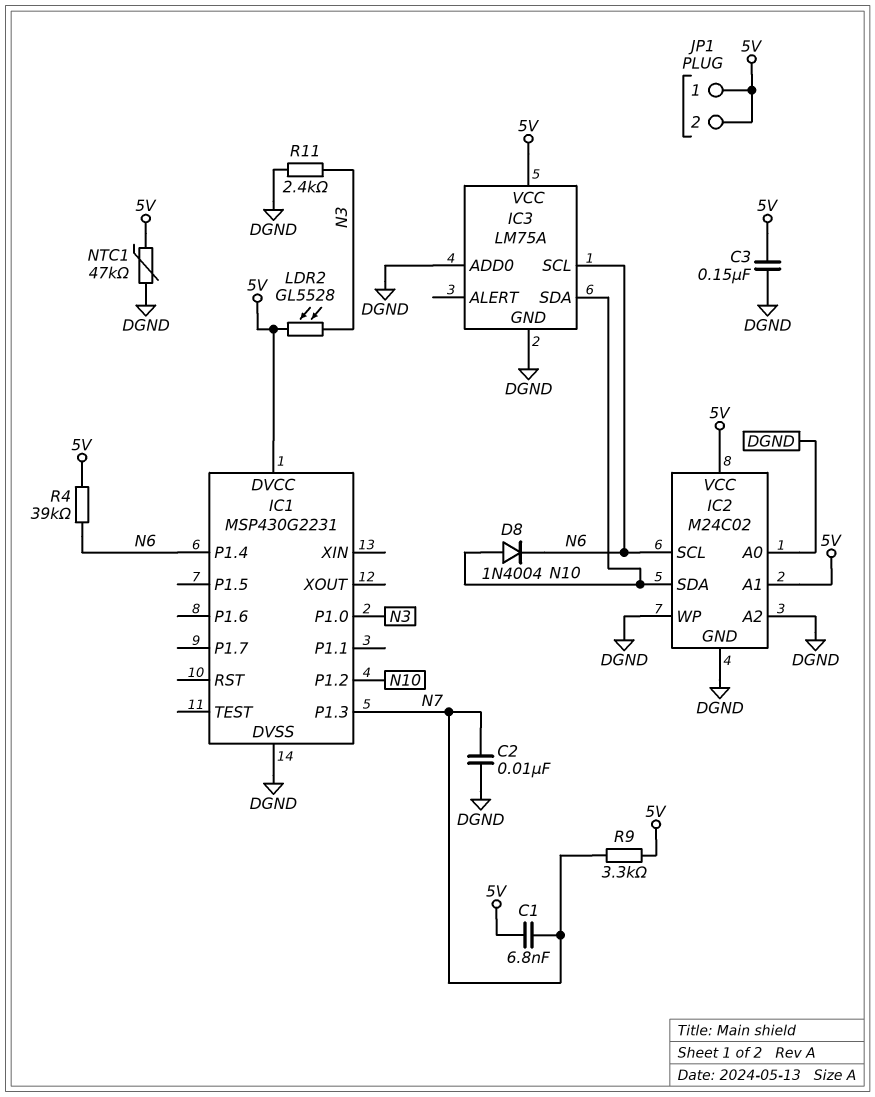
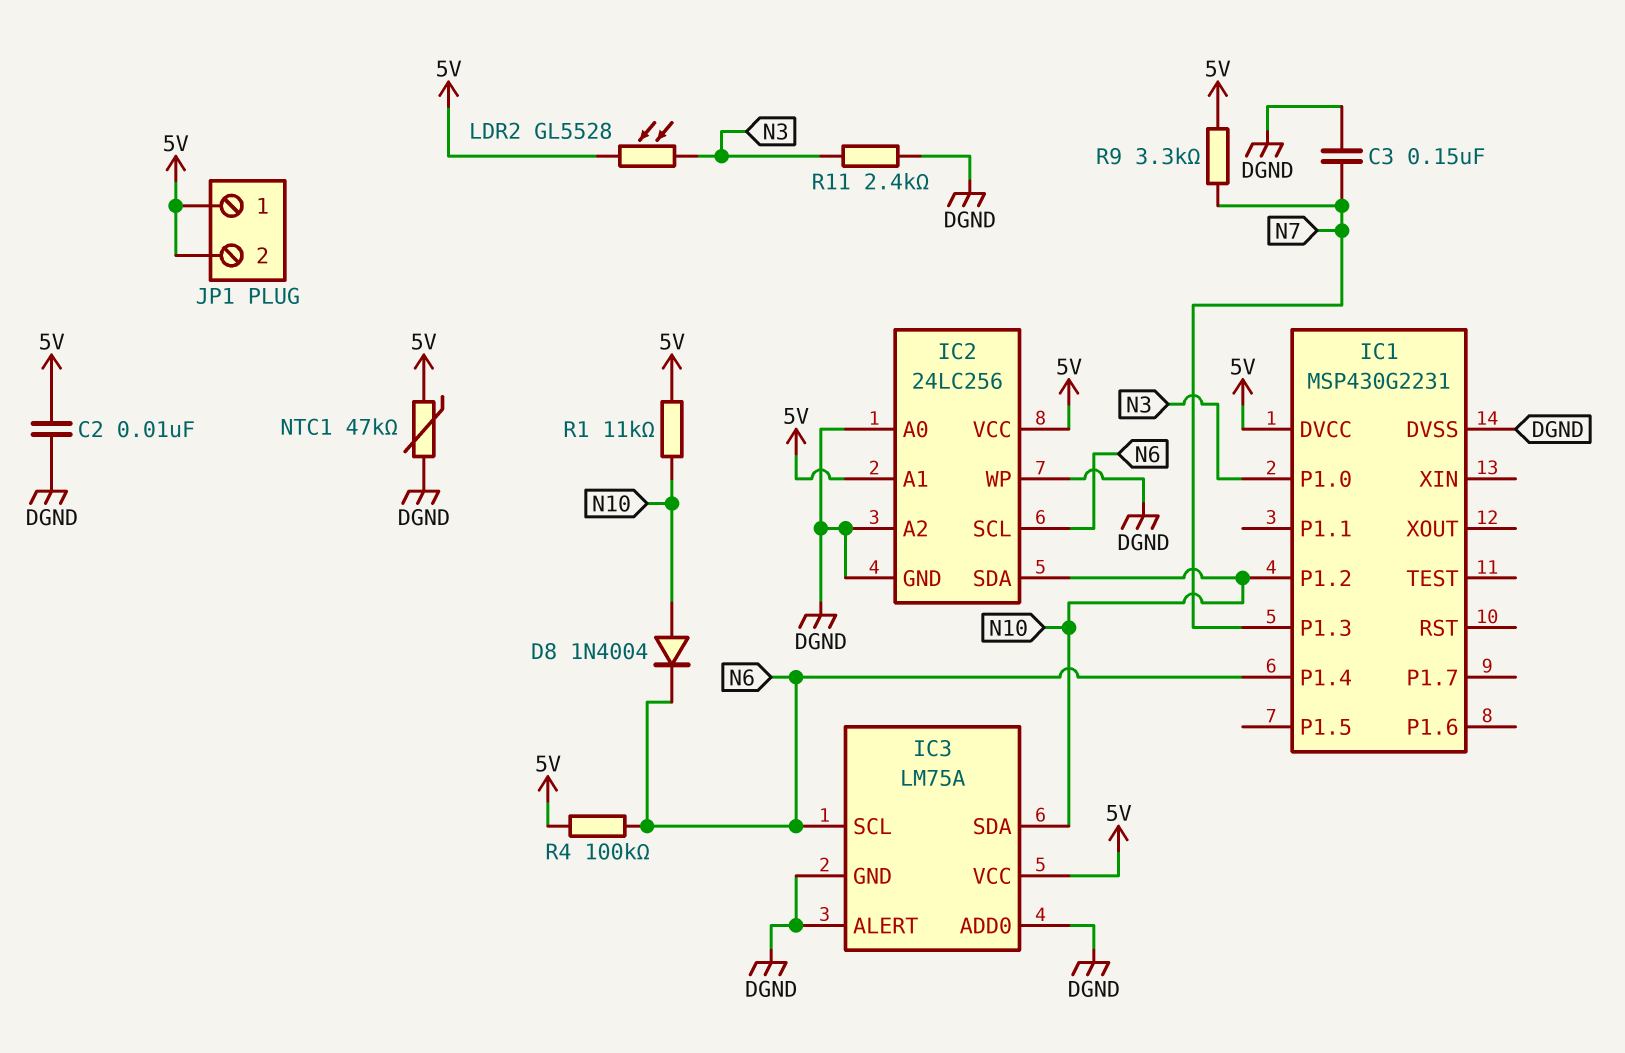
C1: 6.8nF (5V, N7) -> none
C2: 10nF (DGND, N7) -> 10nF (5V, DGND)
C3: 150nF (5V, DGND) -> 150nF (DGND, N7)
IC2: M24C02 -> 24LC256
IC3 pin ALERT: none -> DGND
R1: none -> 11k (5V, N10)
R4: 39k (5V, N6) -> 100k (5V, N6)

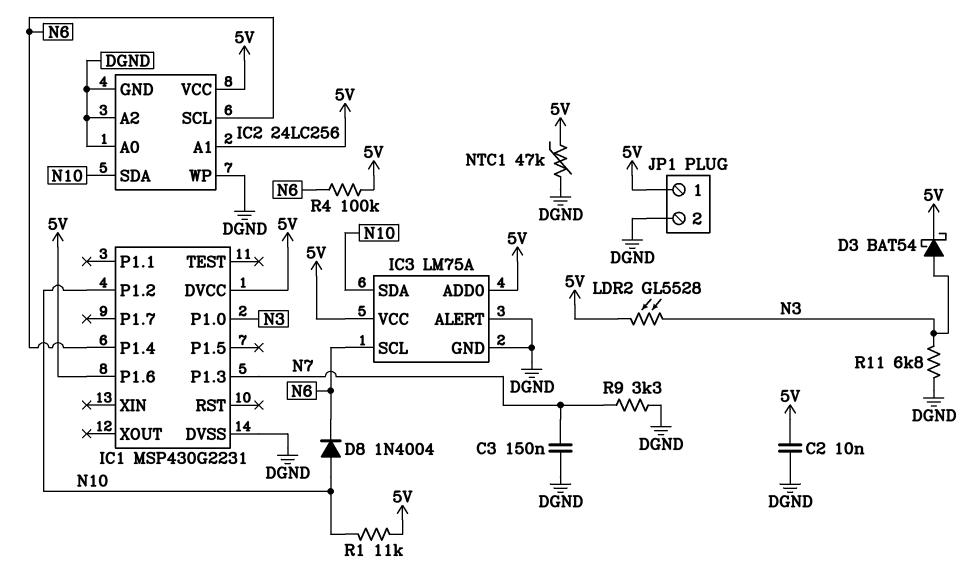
D3: none -> schottky BAT54 (A N3, K 5V)
IC1 pin P1.6: none -> 5V
IC3 pin ADD0: DGND -> 5V
JP1 pin 2: 5V -> DGND
R9: 3.3k (5V, N7) -> 3.3k (DGND, N7)
R11: 2.4k (DGND, N3) -> 6.8k (DGND, N3)

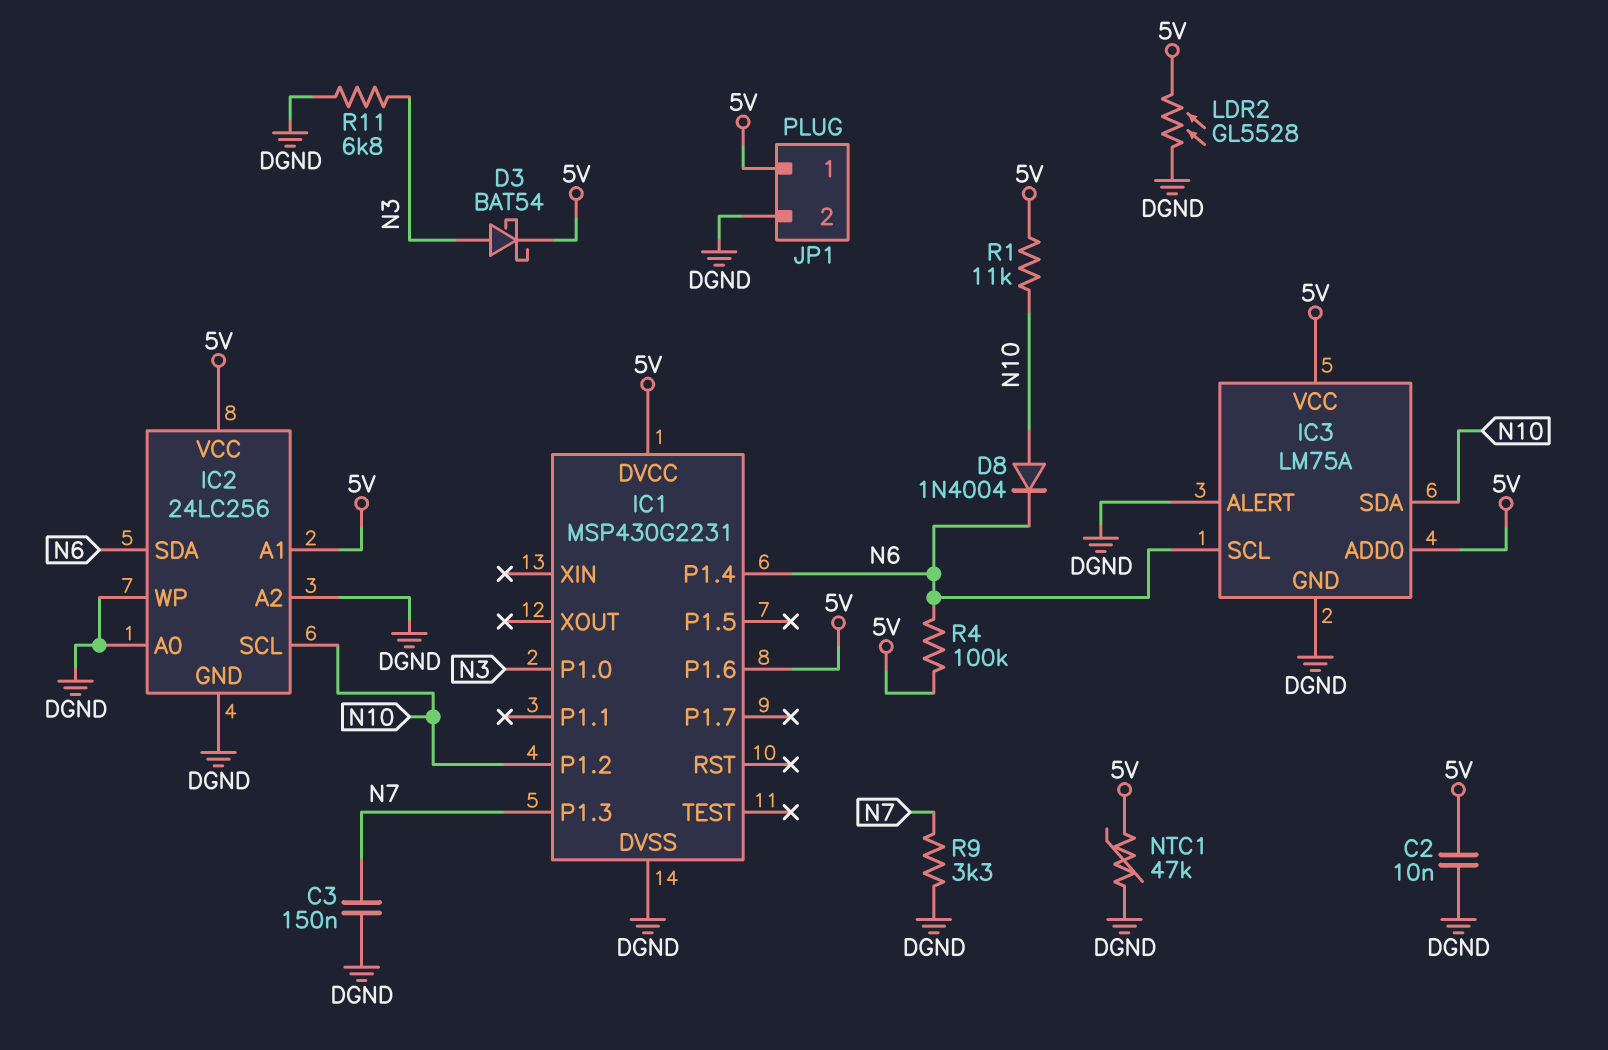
IC2 pin SCL: N6 -> N10
IC2 pin SDA: N10 -> N6
LDR2: GL5528 (5V, N3) -> GL5528 (5V, DGND)

